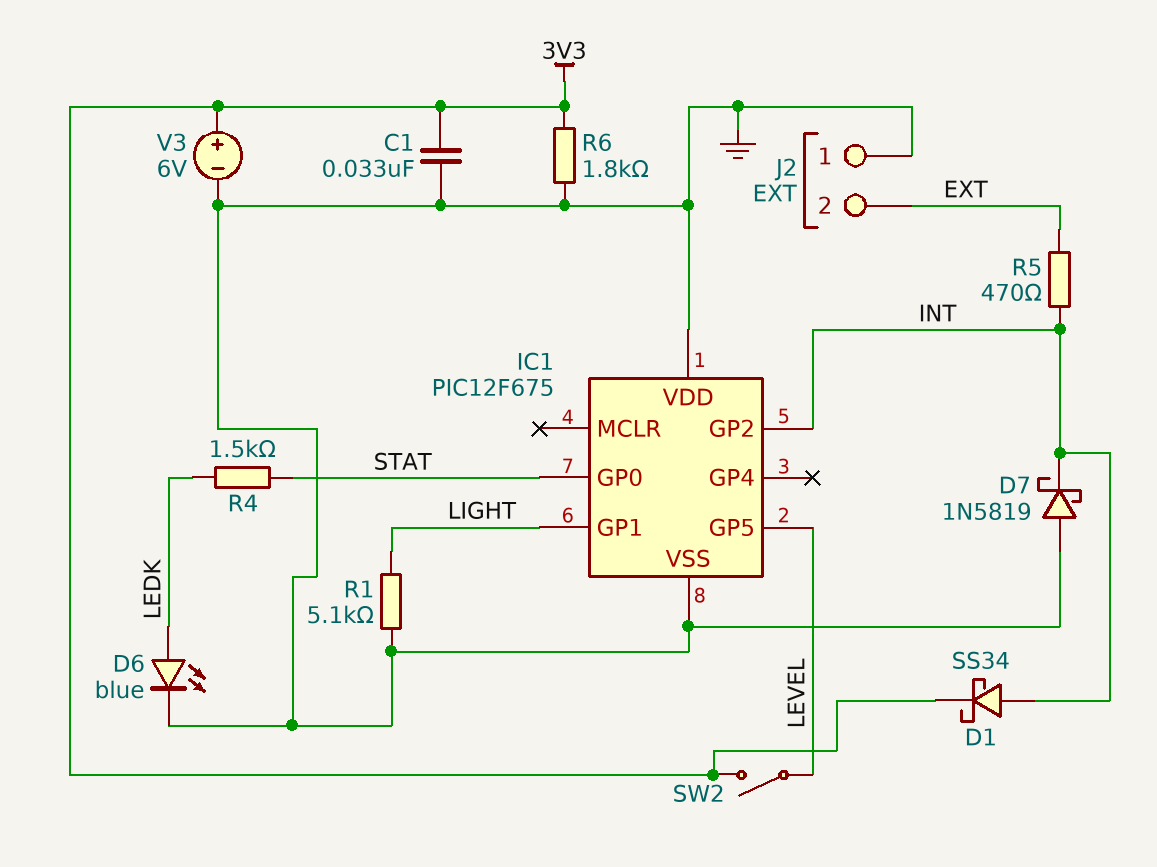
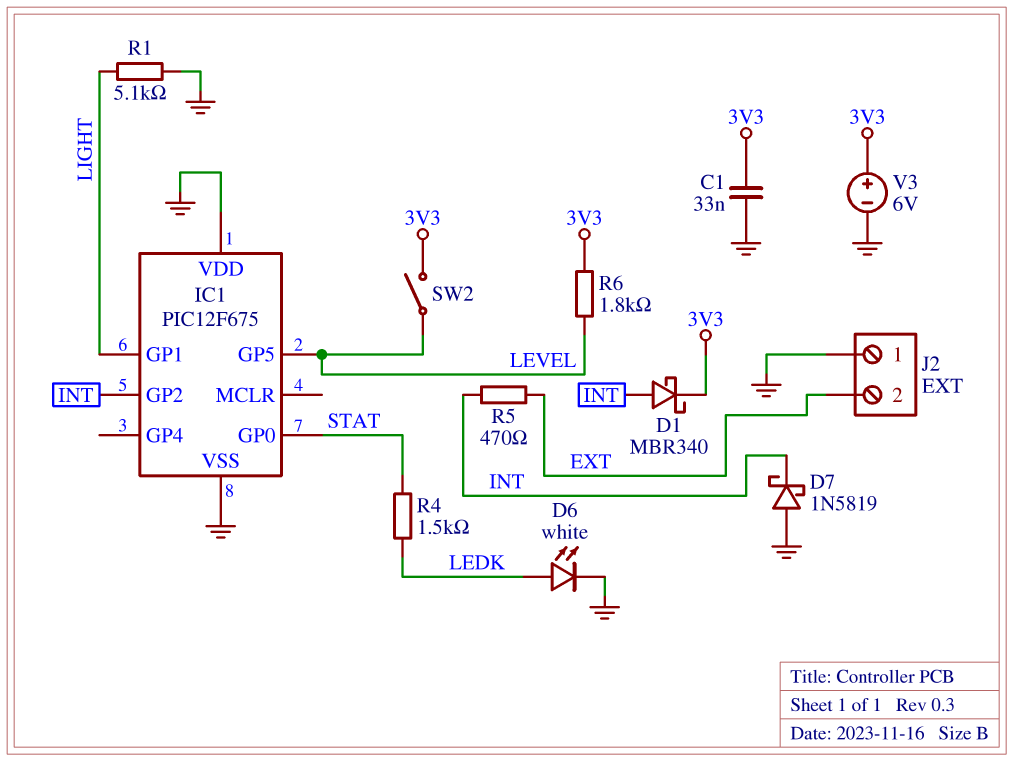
D1: schottky SS34 (A INT, K 3V3) -> schottky MBR340 (A INT, K 3V3)
D6: LED blue (A LEDK, K GND) -> LED white (A LEDK, K GND)
R6: 1.8k (3V3, GND) -> 1.8k (3V3, LEVEL)

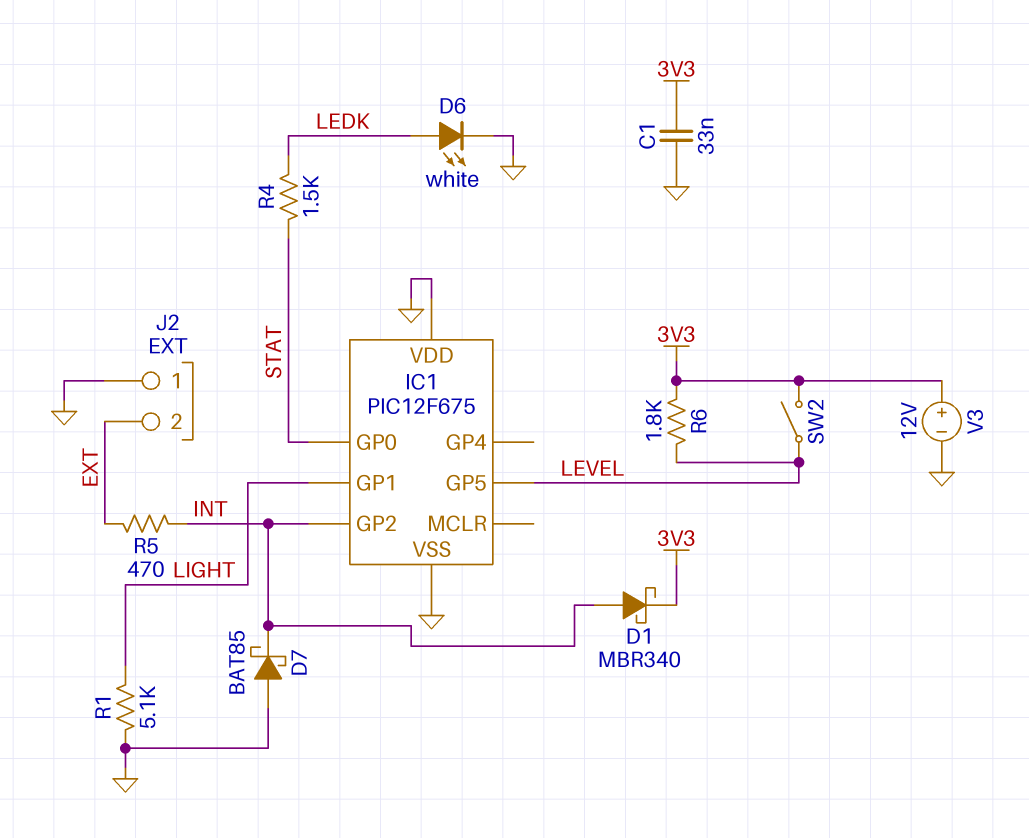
D7: schottky 1N5819 (A GND, K INT) -> schottky BAT85 (A GND, K INT)
V3: 6V (plus 3V3, minus GND) -> 12V (plus 3V3, minus GND)

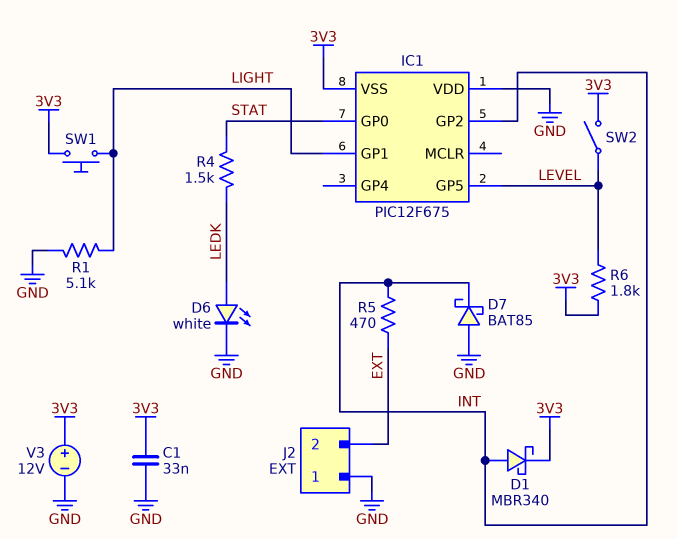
IC1 pin VSS: GND -> 3V3
SW1: none -> button (3V3, LIGHT)

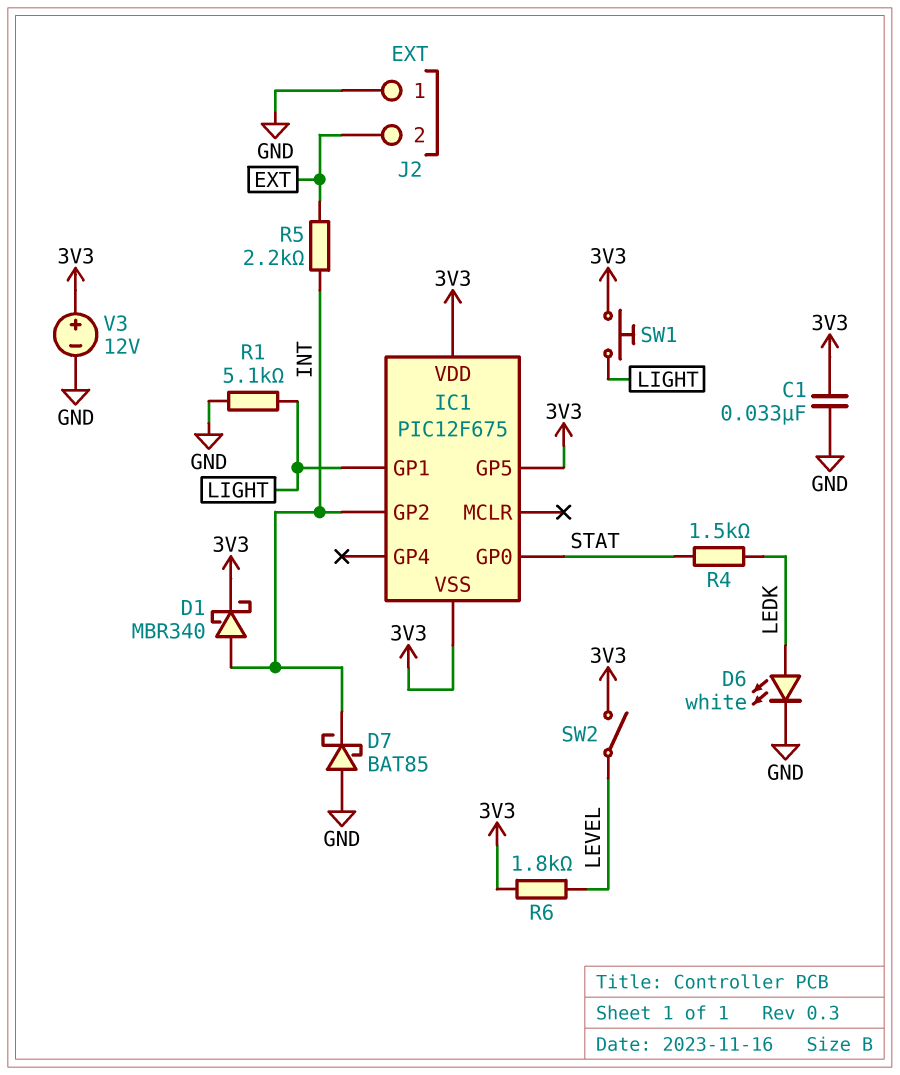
IC1 pin GP5: LEVEL -> 3V3
IC1 pin VDD: GND -> 3V3
R5: 470 (EXT, INT) -> 2.2k (EXT, INT)

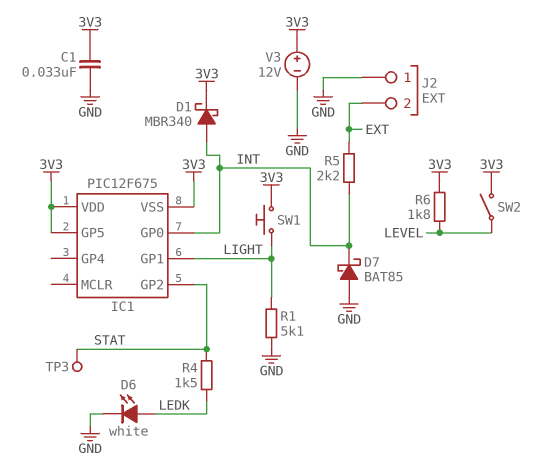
IC1 pin GP0: STAT -> INT
IC1 pin GP2: INT -> STAT
TP3: none -> test point (STAT)

